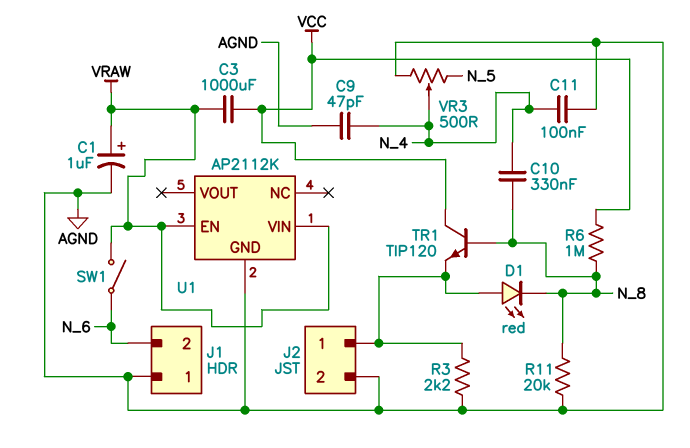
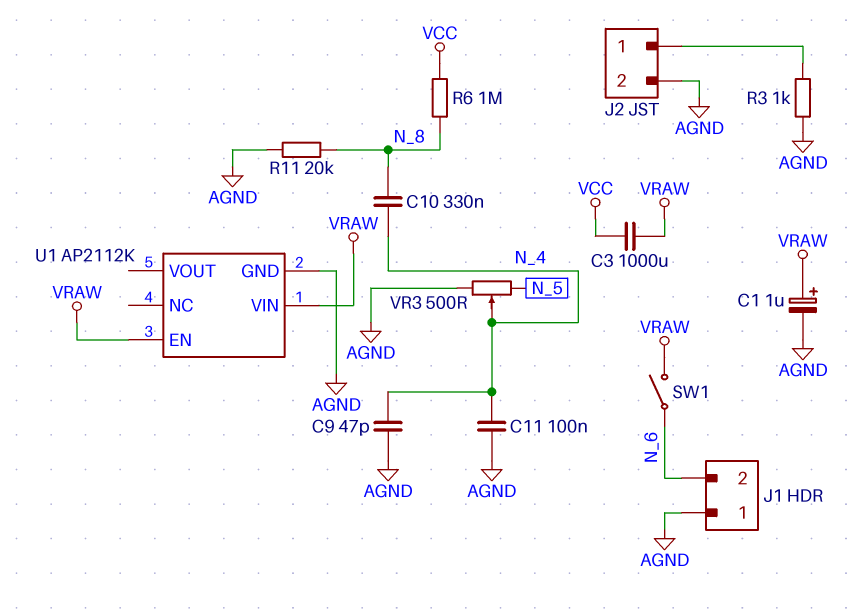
D1: LED red (A J2/1, K N_8) -> none
R3: 2.2k (AGND, J2/1) -> 1k (AGND, J2/1)
TR1: NPN TIP120 (B N_8, C VCC, E J2/1) -> none

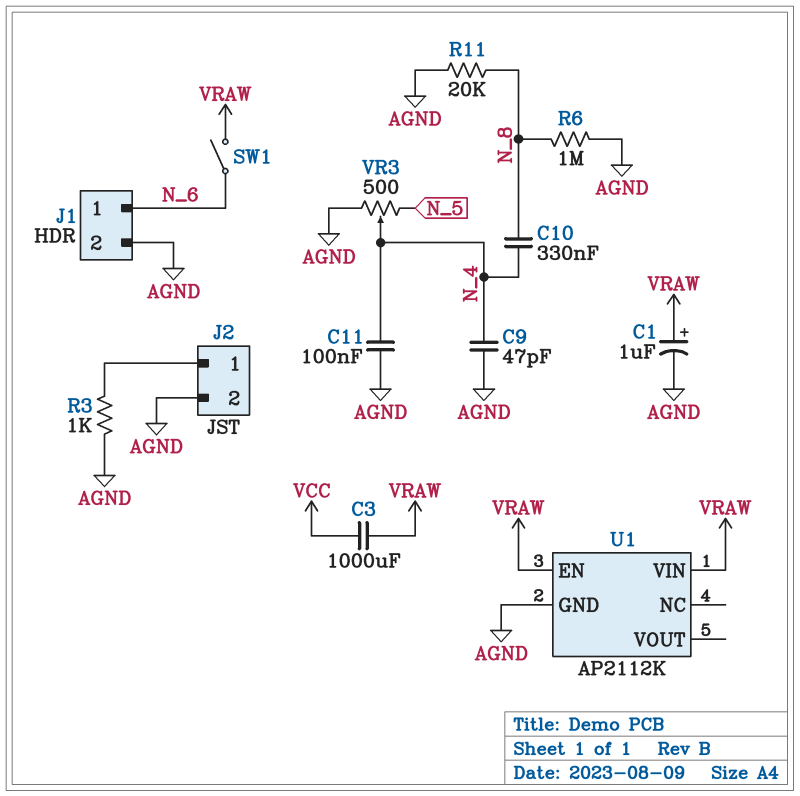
J1 pin 1: AGND -> N_6
J1 pin 2: N_6 -> AGND
R6: 1M (N_8, VCC) -> 1M (AGND, N_8)

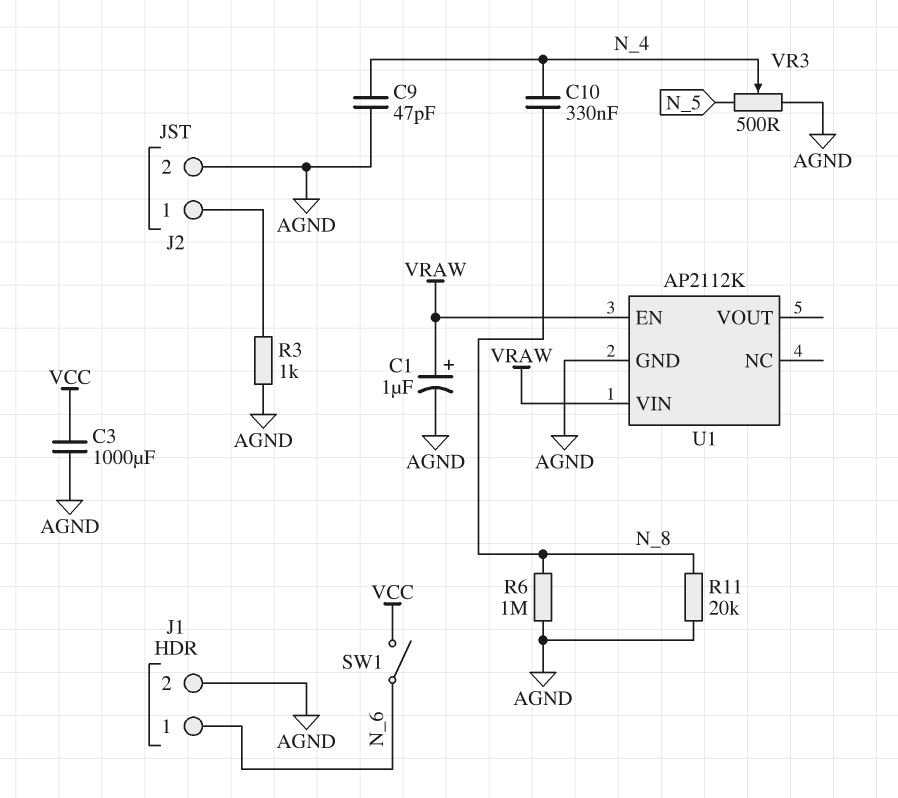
C3: 1000uF (VCC, VRAW) -> 1000uF (AGND, VCC)
C11: 100nF (AGND, N_4) -> none
SW1: switch (N_6, VRAW) -> switch (N_6, VCC)

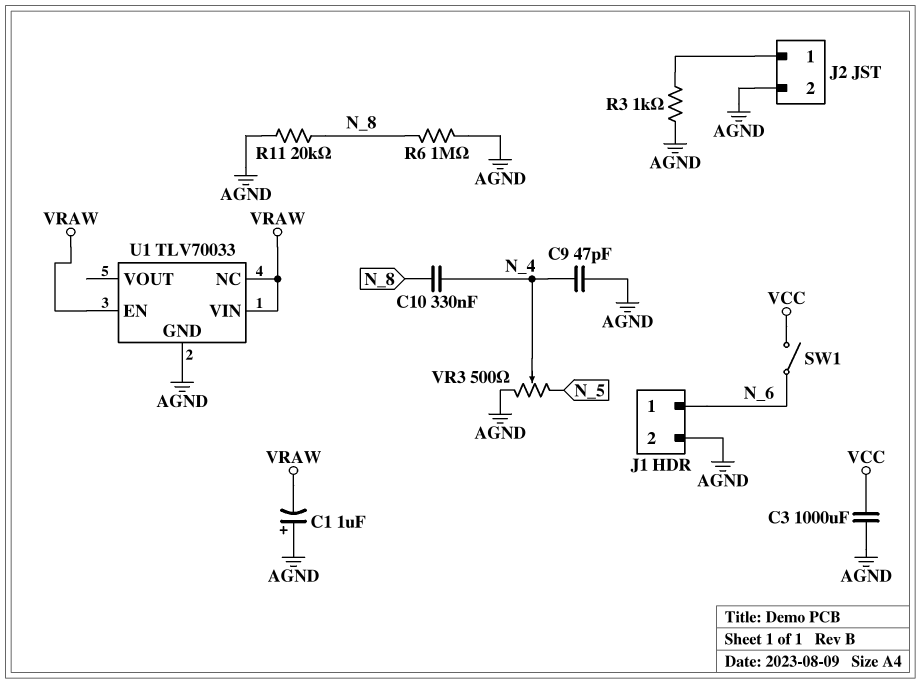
C1: 1uF (plus VRAW, minus AGND) -> 1uF (plus AGND, minus VRAW)
U1: AP2112K -> TLV70033
U1 pin NC: none -> VRAW

